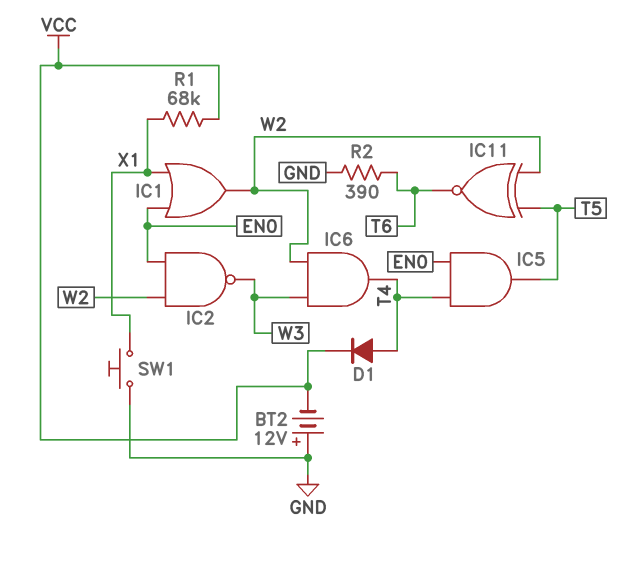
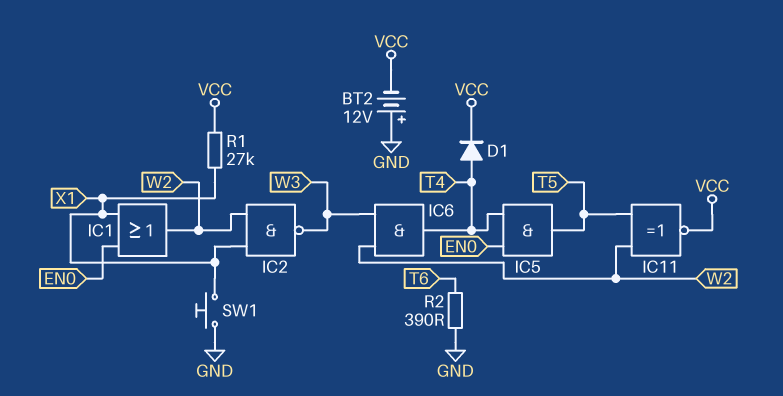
IC2: NAND (in EN0, in W2, out W3) -> NAND (in W2, in X1, out W3)
IC11: XNOR (in T5, in W2, out T6) -> XNOR (in T5, in W2, out VCC)
R1: 68k (VCC, X1) -> 27k (VCC, X1)

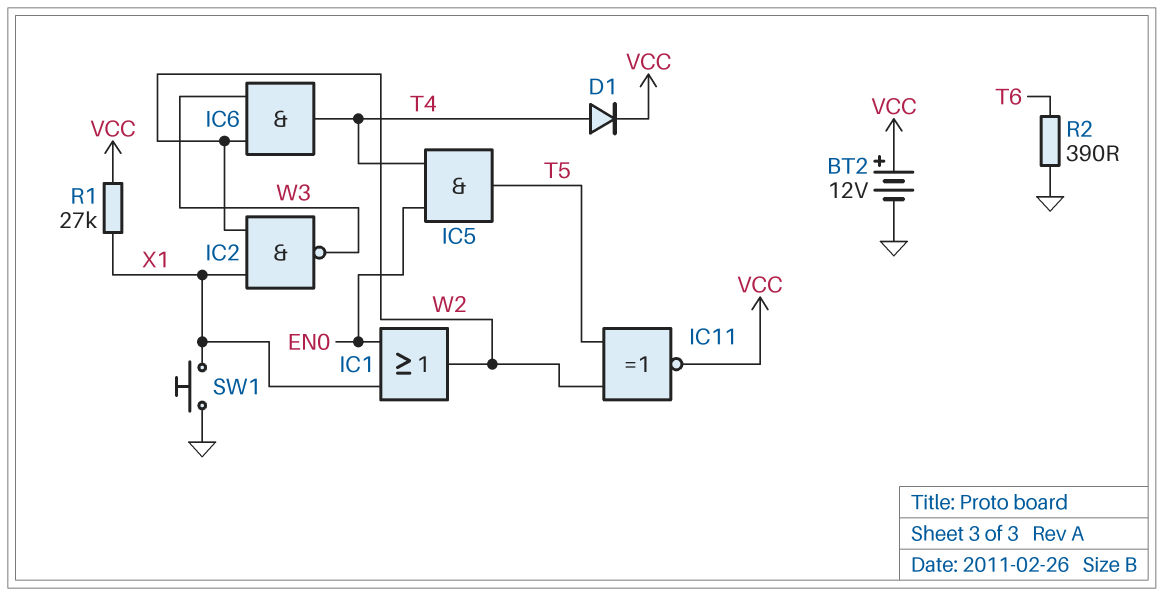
BT2: 12V (plus GND, minus VCC) -> 12V (plus VCC, minus GND)

